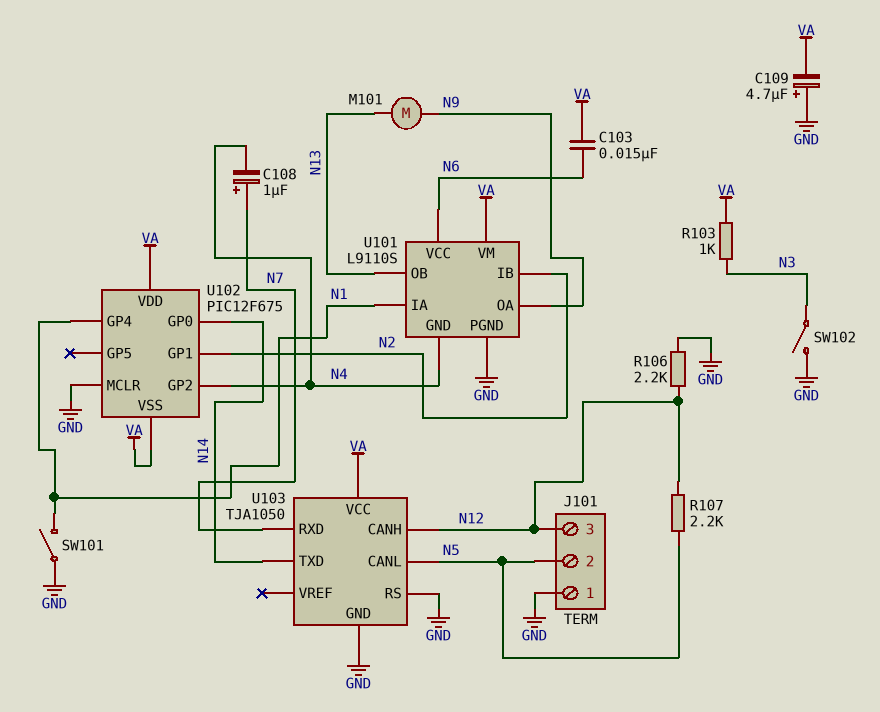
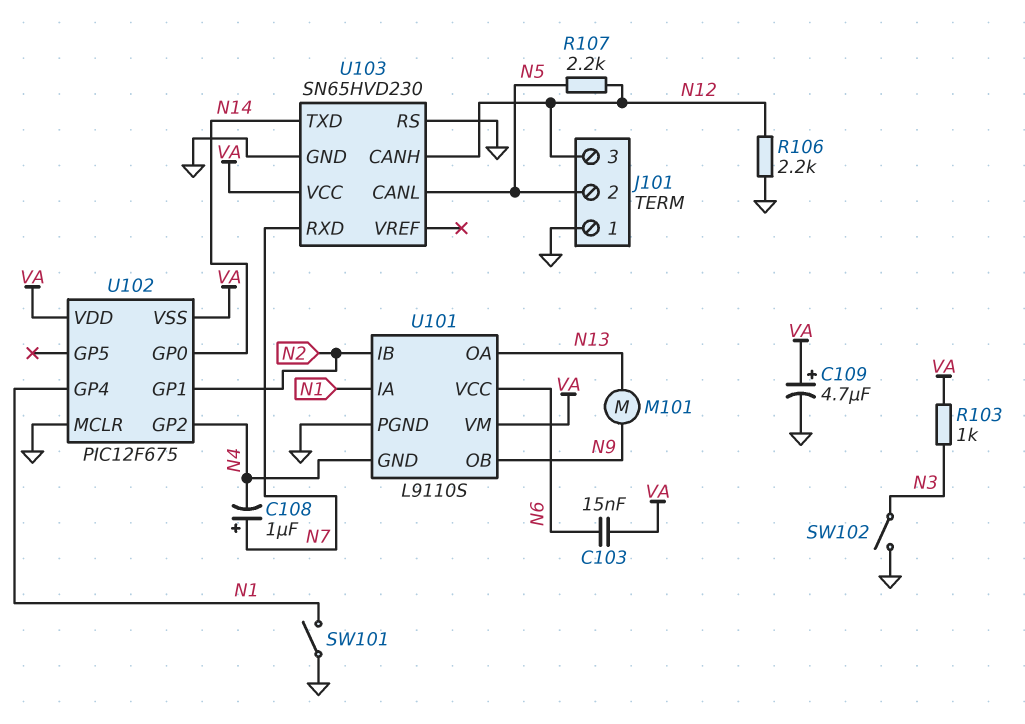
C109: 4.7uF (plus GND, minus VA) -> 4.7uF (plus VA, minus GND)
U101 pin OA: N9 -> N13
U101 pin OB: N13 -> N9
U103: TJA1050 -> SN65HVD230

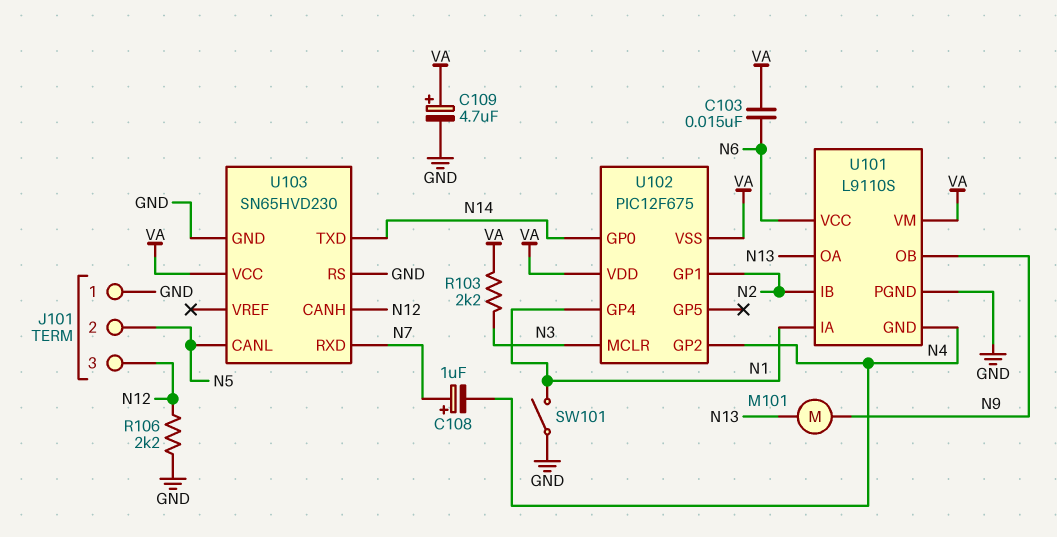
R103: 1k (N3, VA) -> 2.2k (N3, VA)
R107: 2.2k (N5, N12) -> none
SW102: switch (GND, N3) -> none
U102 pin MCLR: GND -> N3

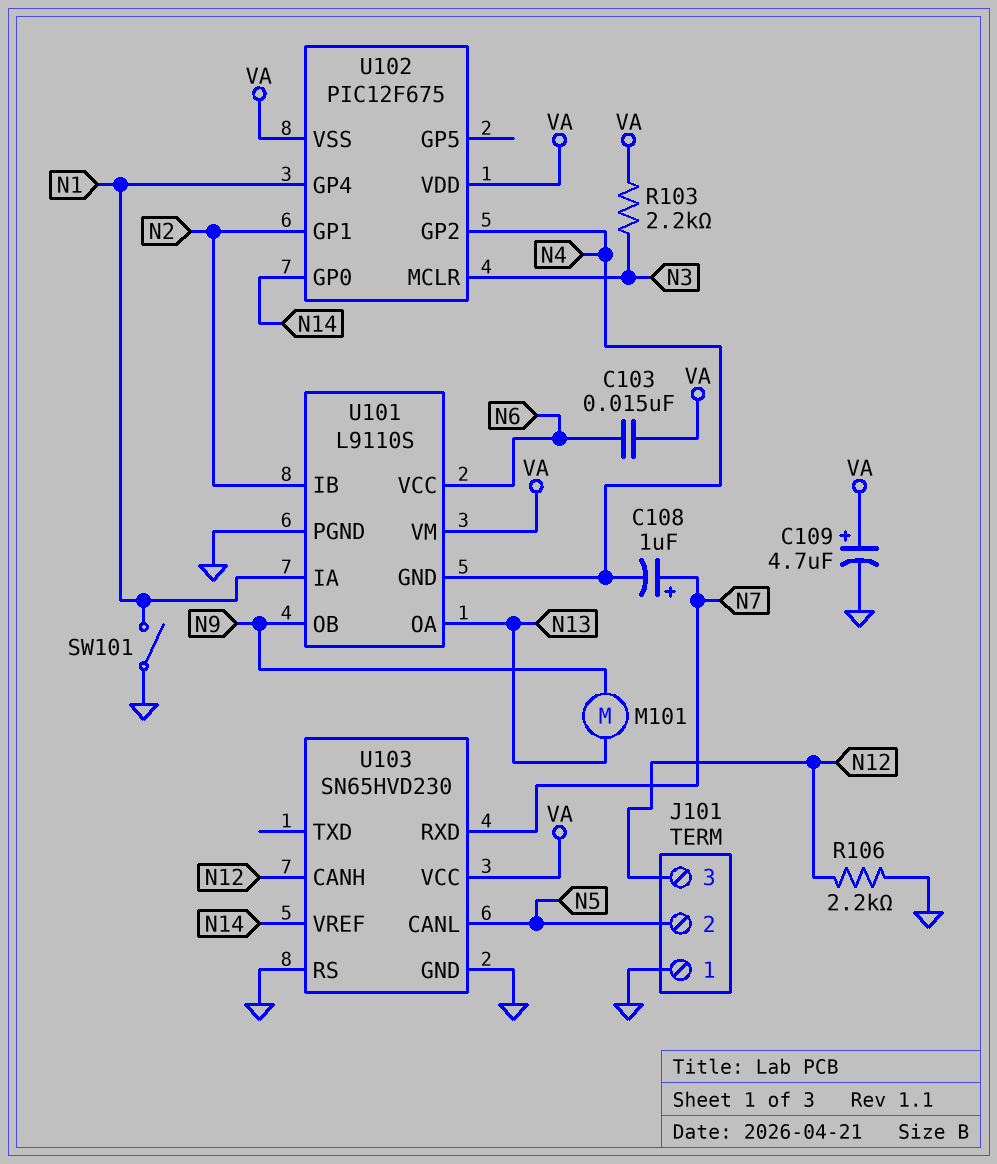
U103 pin TXD: N14 -> none
U103 pin VREF: none -> N14

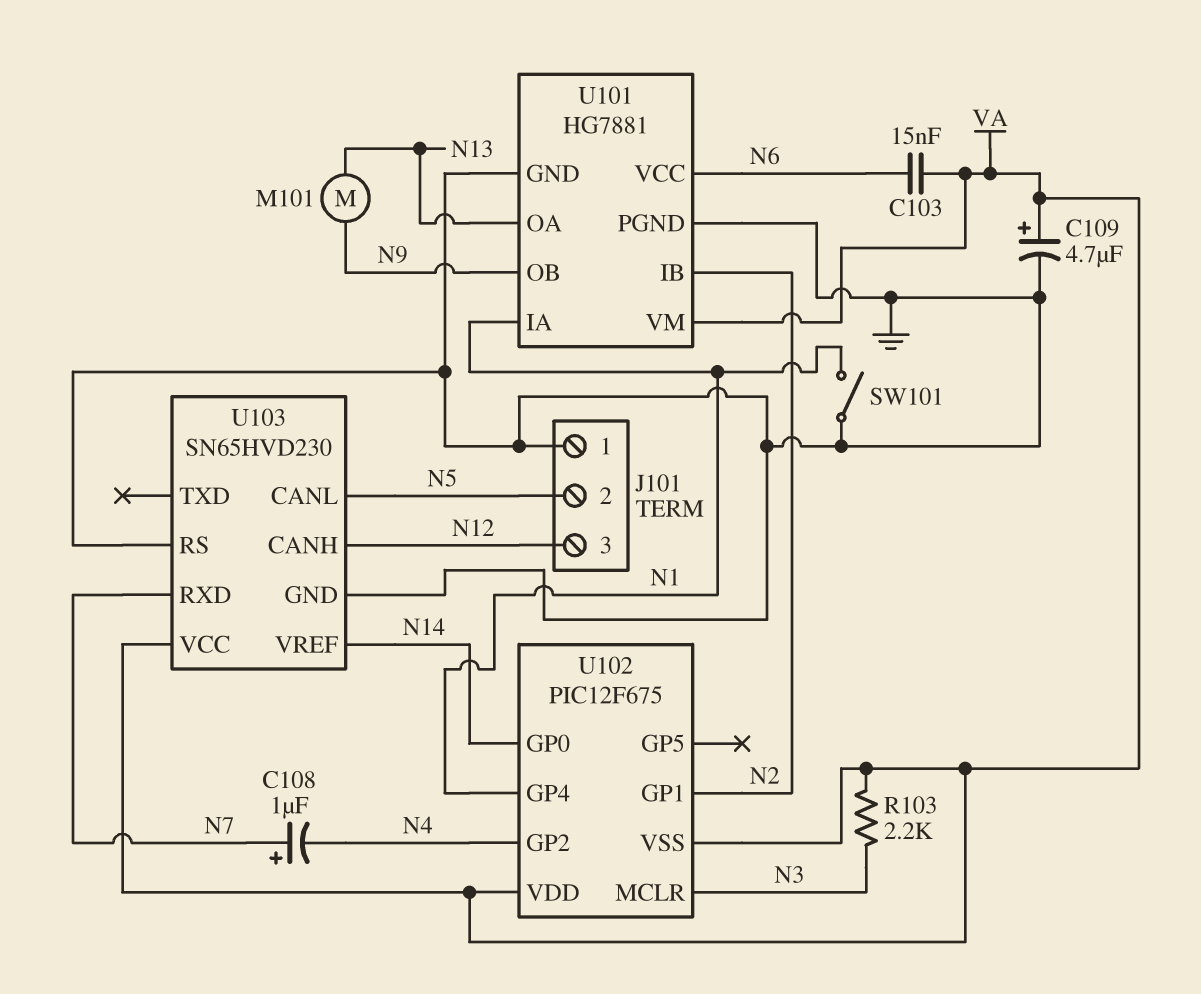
R106: 2.2k (GND, N12) -> none
U101: L9110S -> HG7881
U101 pin GND: N4 -> GND

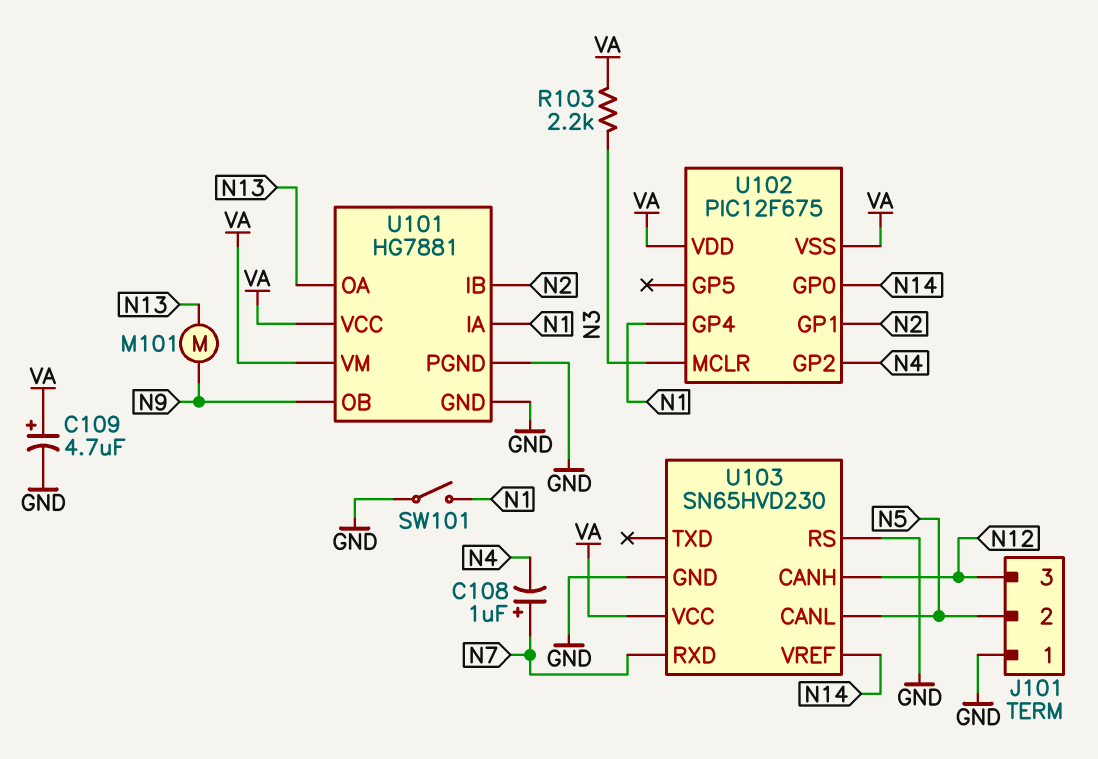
C103: 15nF (N6, VA) -> none
U101 pin VCC: N6 -> VA

